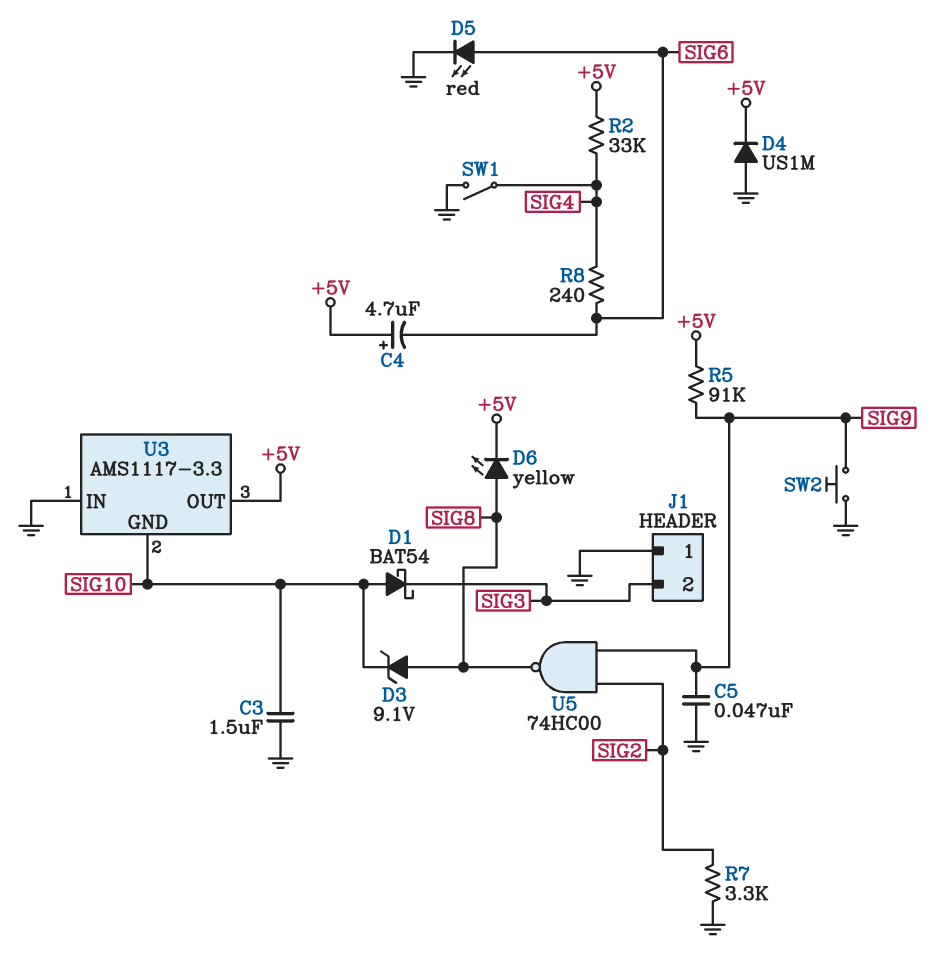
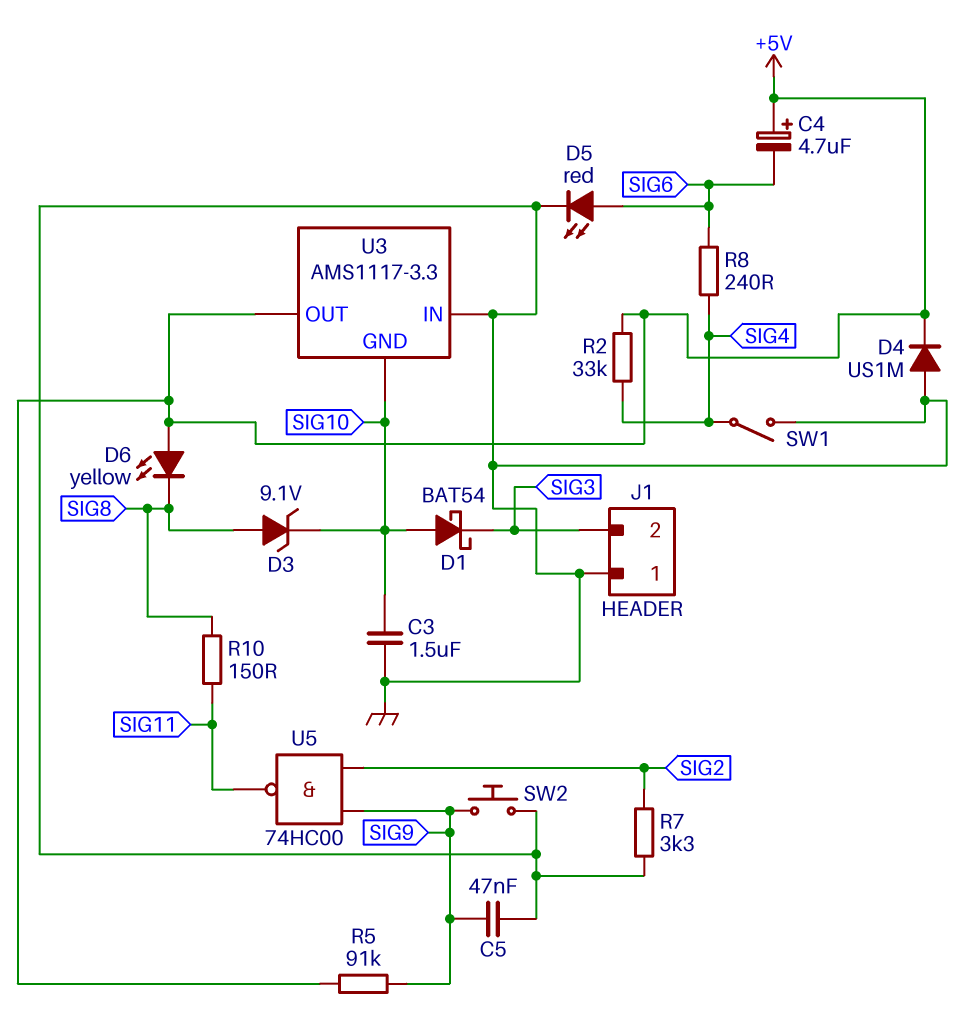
D6: LED yellow (A SIG8, K +5V) -> LED yellow (A +5V, K SIG8)
R10: none -> 150 (SIG8, SIG11)
U5: NAND 74HC00 (in SIG2, in SIG9, out SIG8) -> NAND 74HC00 (in SIG2, in SIG9, out SIG11)

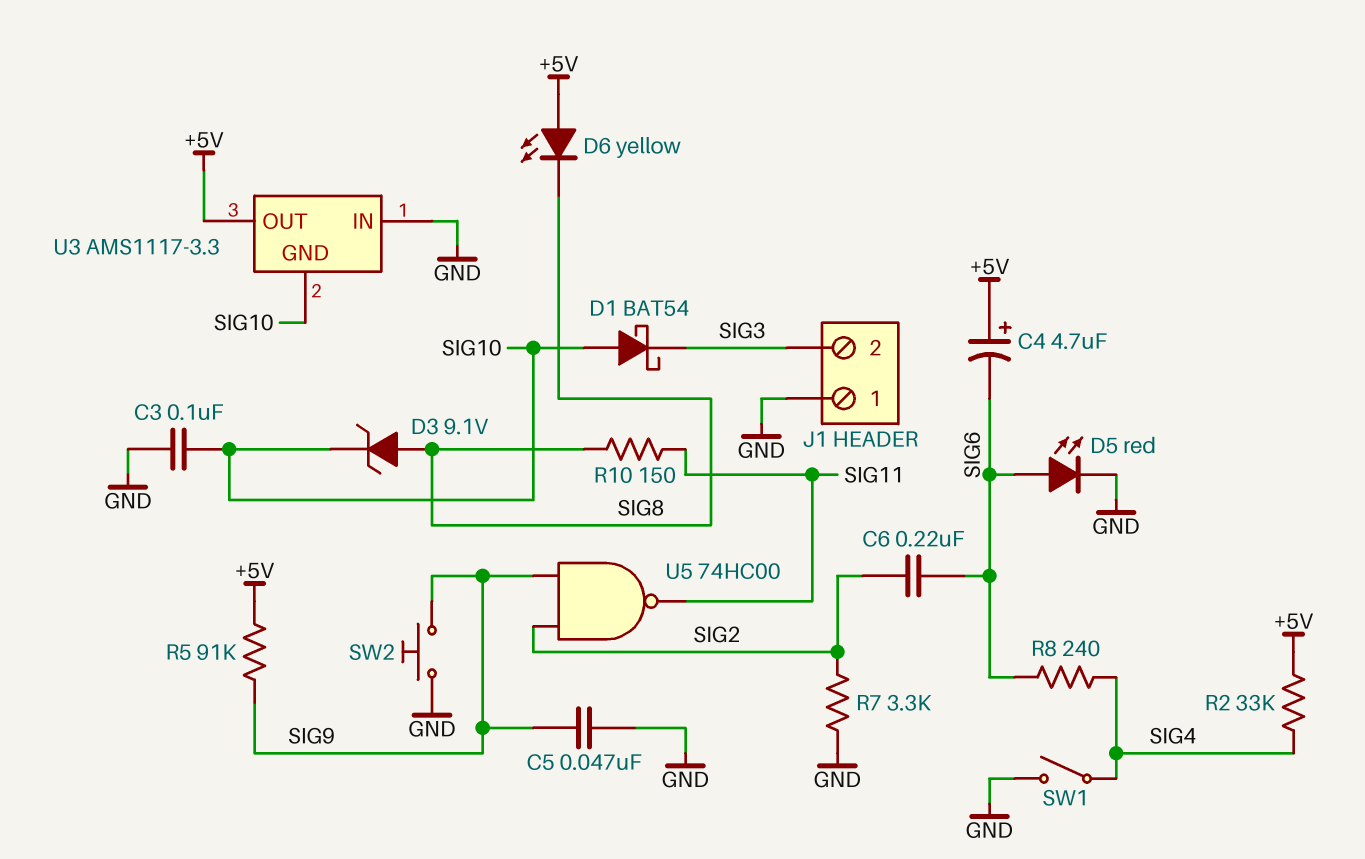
C3: 1.5uF (GND, SIG10) -> 100nF (GND, SIG10)
C6: none -> 220nF (SIG2, SIG6)
D4: diode US1M (A GND, K +5V) -> none

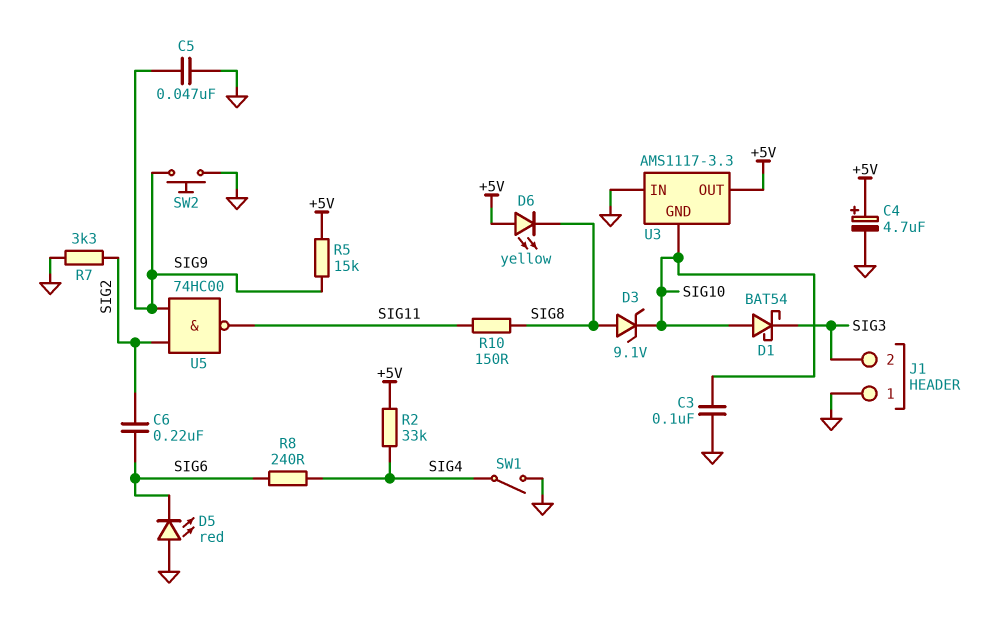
C4: 4.7uF (plus +5V, minus SIG6) -> 4.7uF (plus +5V, minus GND)
D5: LED red (A SIG6, K GND) -> LED red (A GND, K SIG6)
R5: 91k (+5V, SIG9) -> 15k (+5V, SIG9)

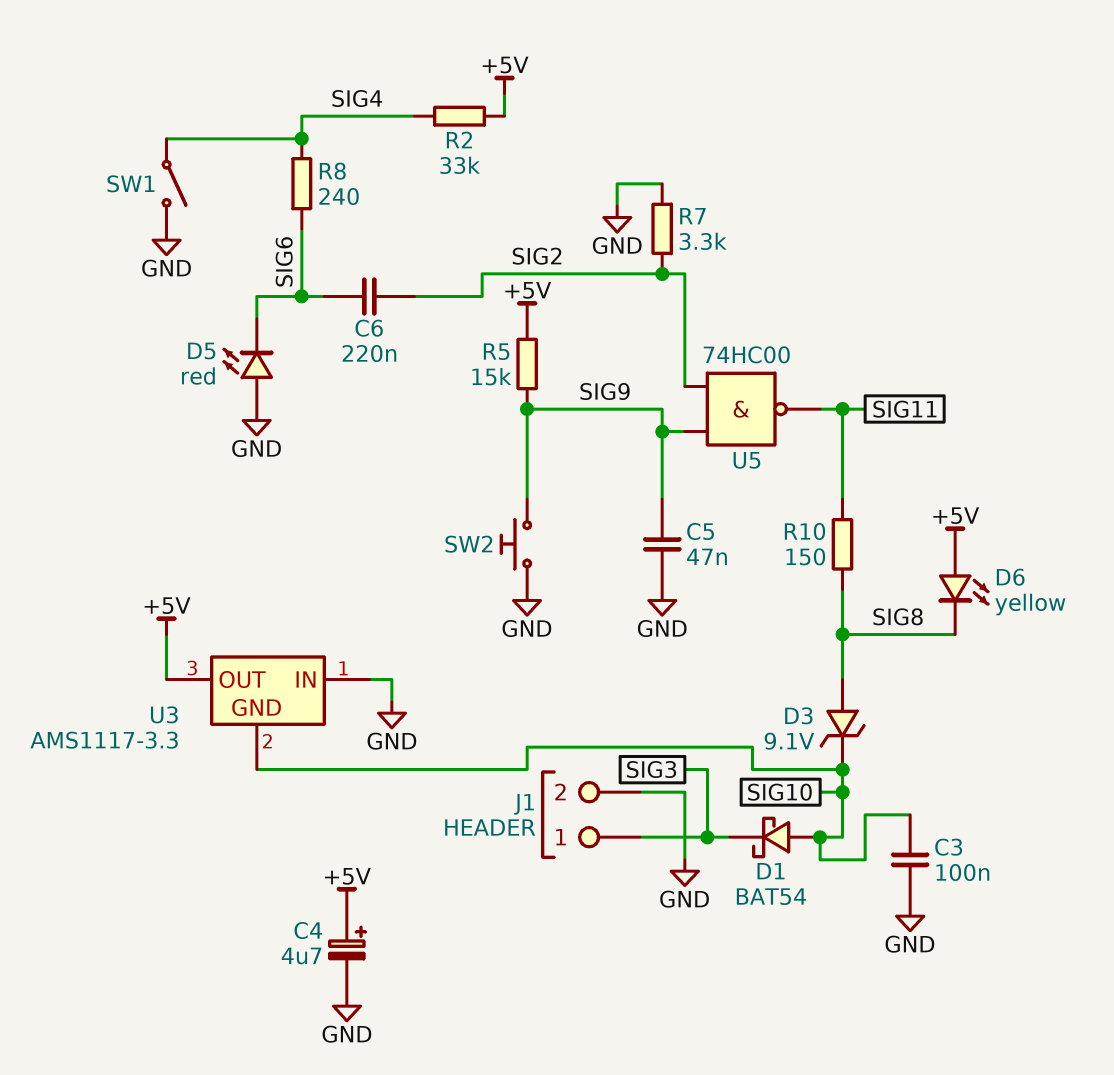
J1 pin 1: GND -> SIG3
J1 pin 2: SIG3 -> GND

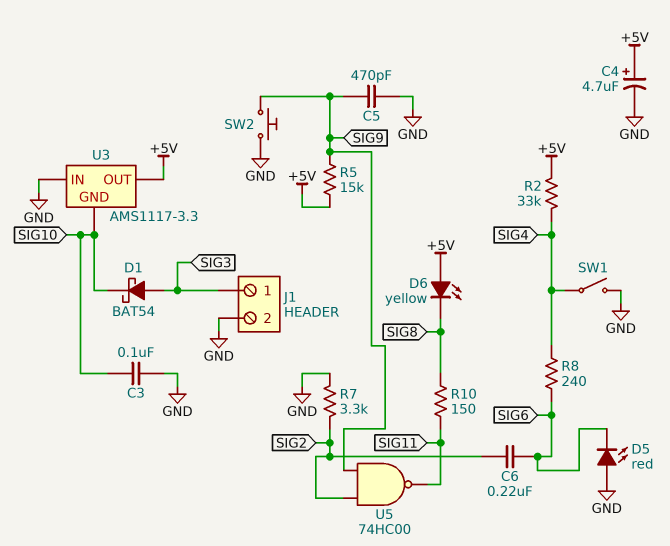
C5: 47nF (GND, SIG9) -> 470pF (GND, SIG9)
D1: schottky BAT54 (A SIG10, K SIG3) -> schottky BAT54 (A SIG3, K SIG10)
D3: zener 9.1V (A SIG8, K SIG10) -> none

